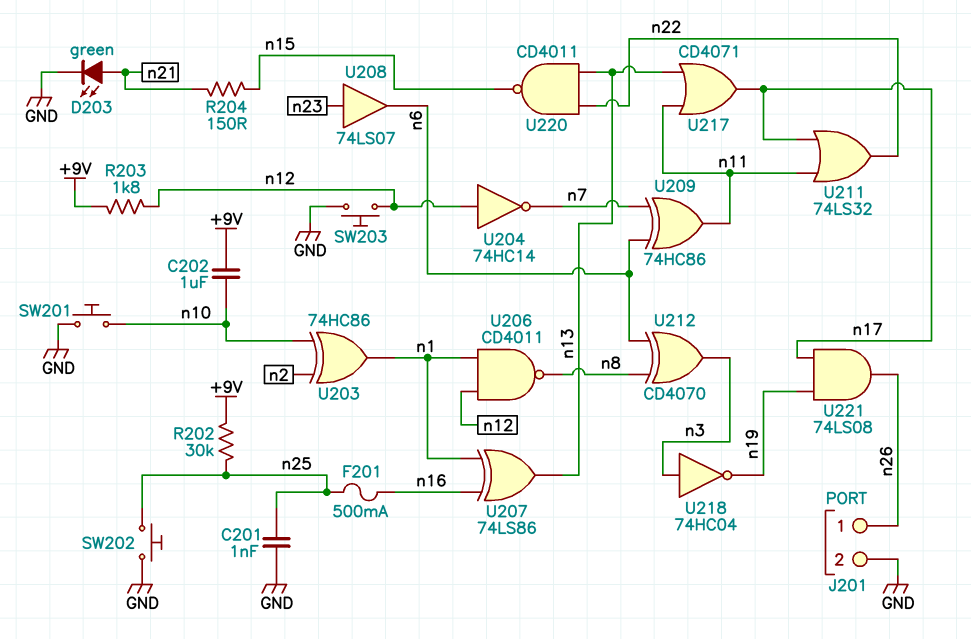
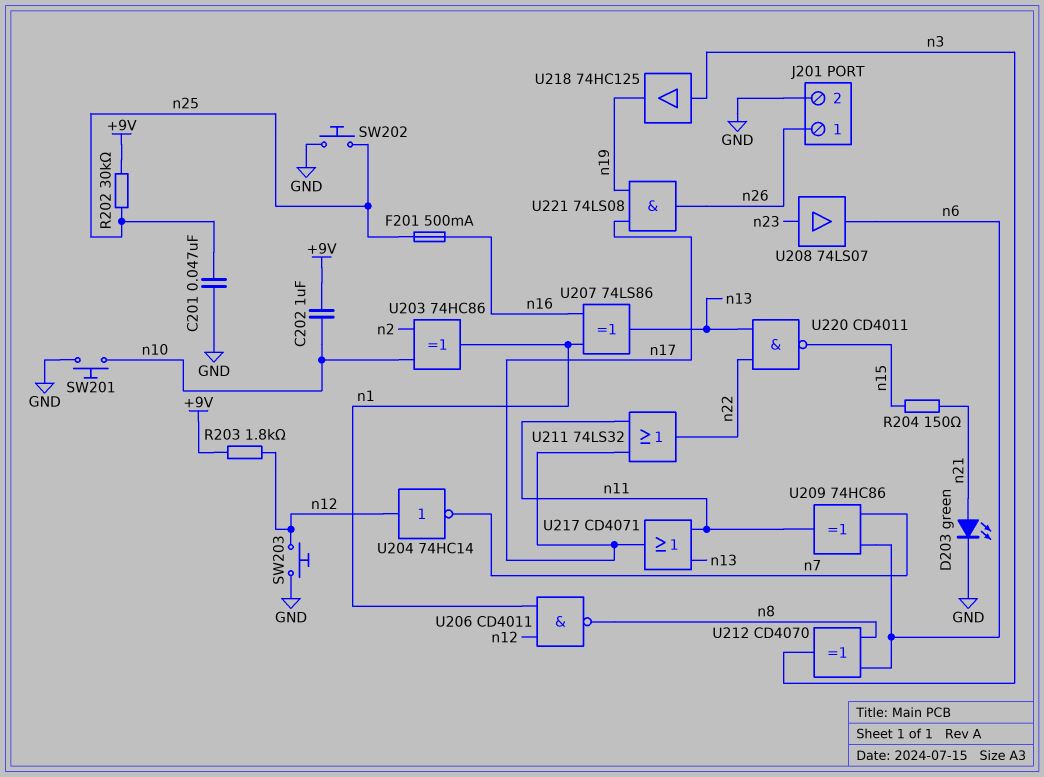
C201: 1nF (GND, n25) -> 47nF (GND, n25)
U218: NOT 74HC04 (in n3, out n19) -> buffer 74HC125 (in n3, out n19)

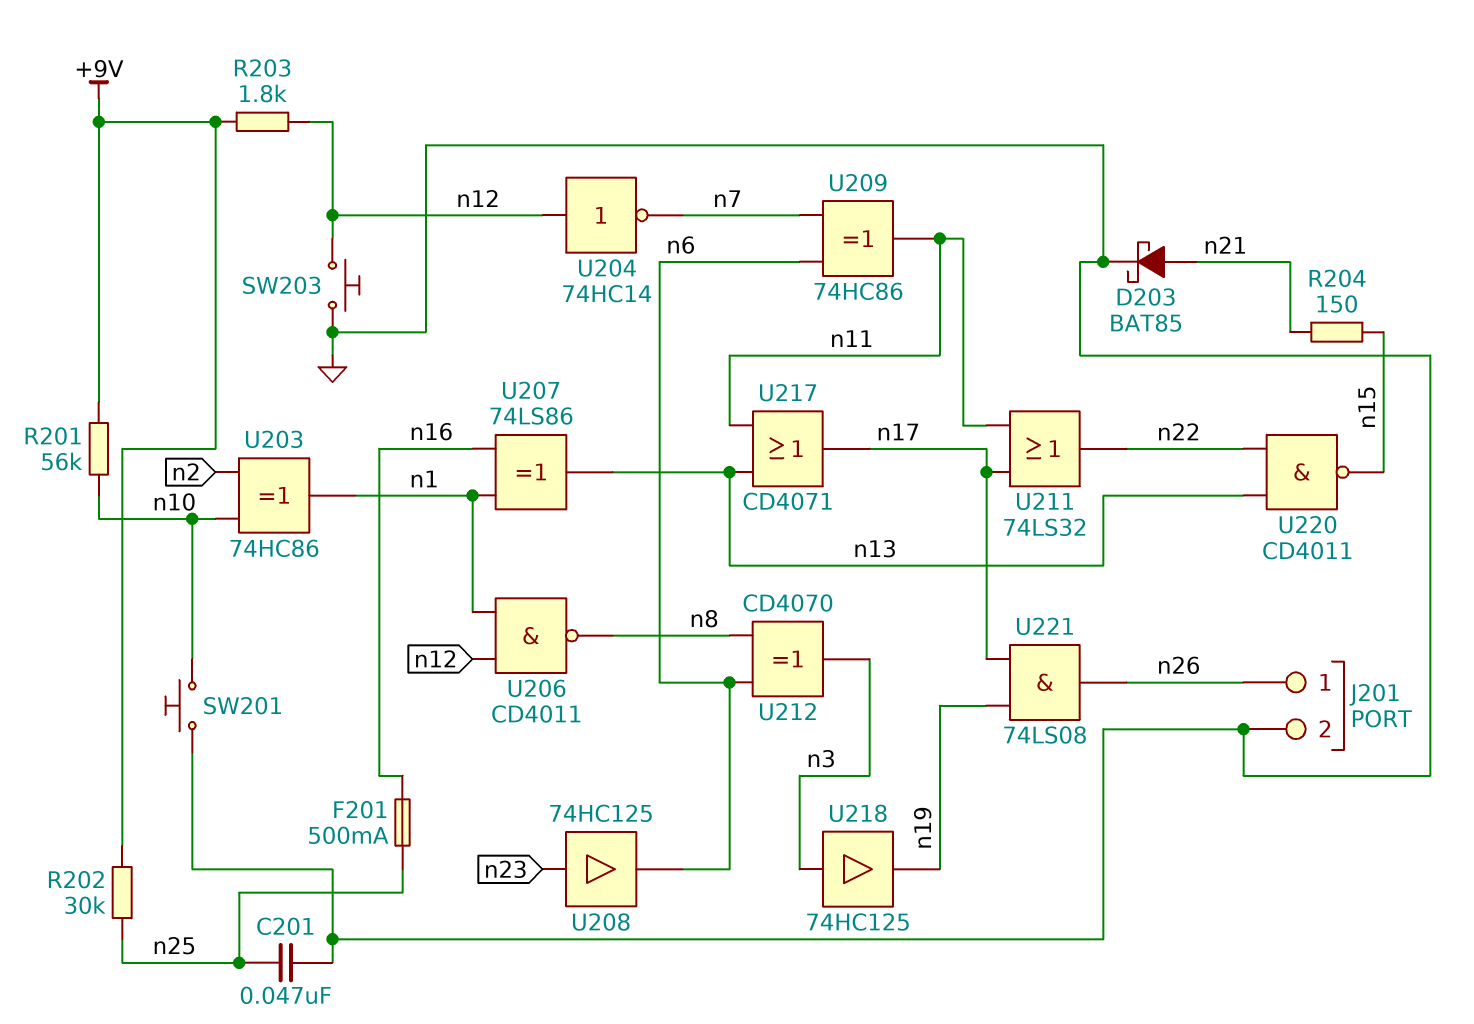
C202: 1uF (+9V, n10) -> none
D203: LED green (A n21, K GND) -> schottky BAT85 (A n21, K GND)
R201: none -> 56k (+9V, n10)
SW202: button (GND, n25) -> none
U208: buffer 74LS07 (in n23, out n6) -> buffer 74HC125 (in n23, out n6)

